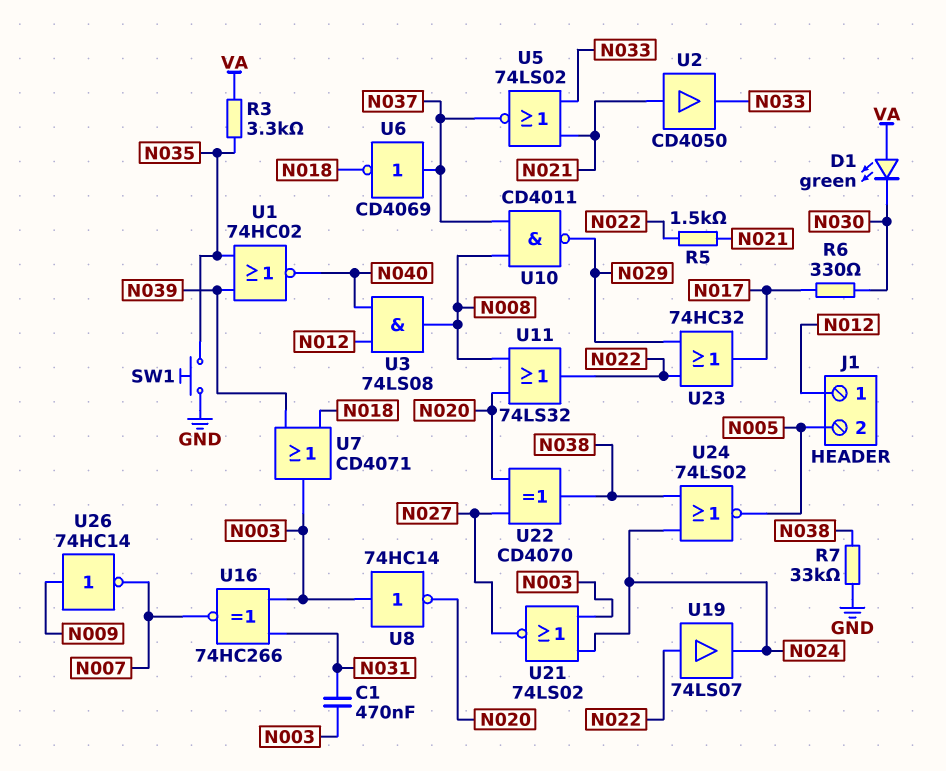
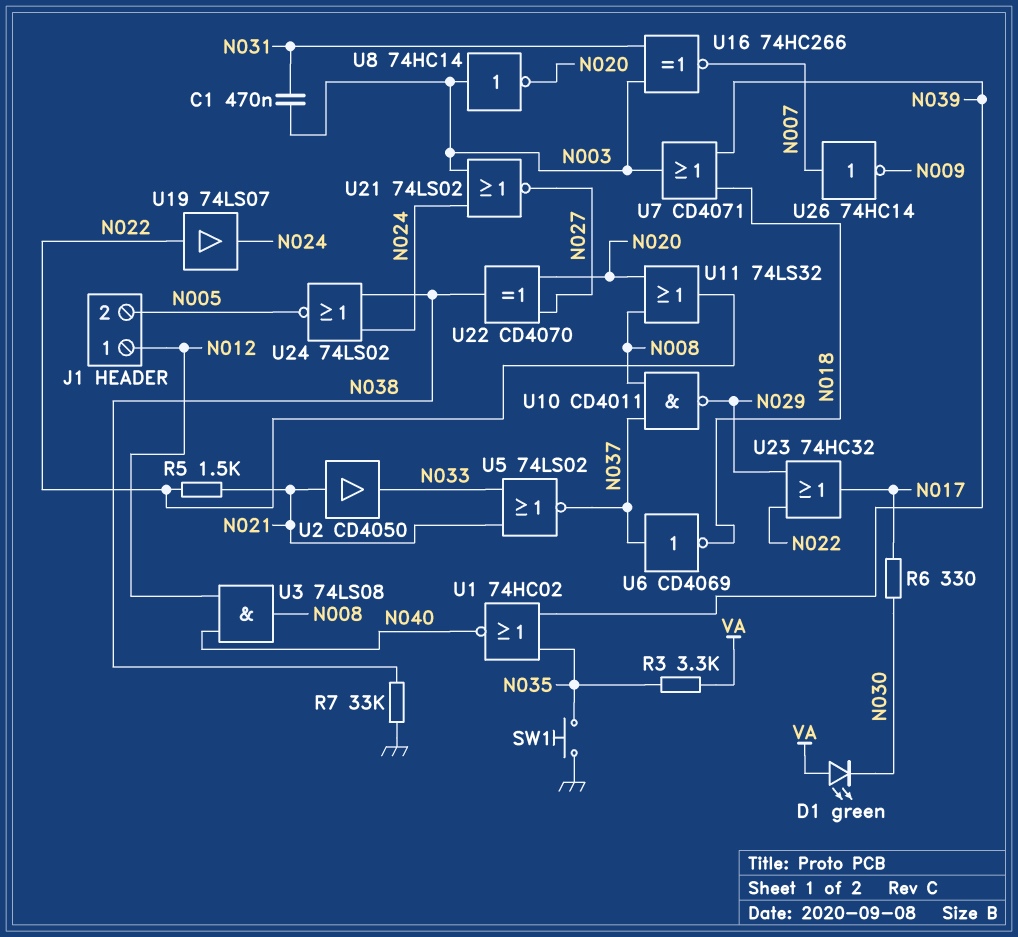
U26: NOT 74HC14 (in N009, out N007) -> NOT 74HC14 (in N007, out N009)

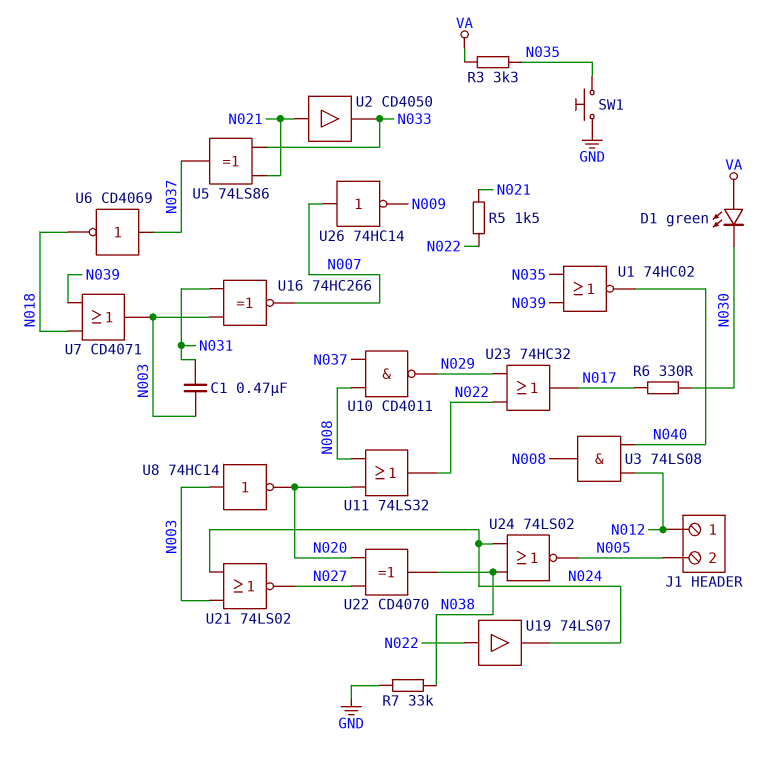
U5: NOR 74LS02 (in N021, in N033, out N037) -> XOR 74LS86 (in N021, in N033, out N037)

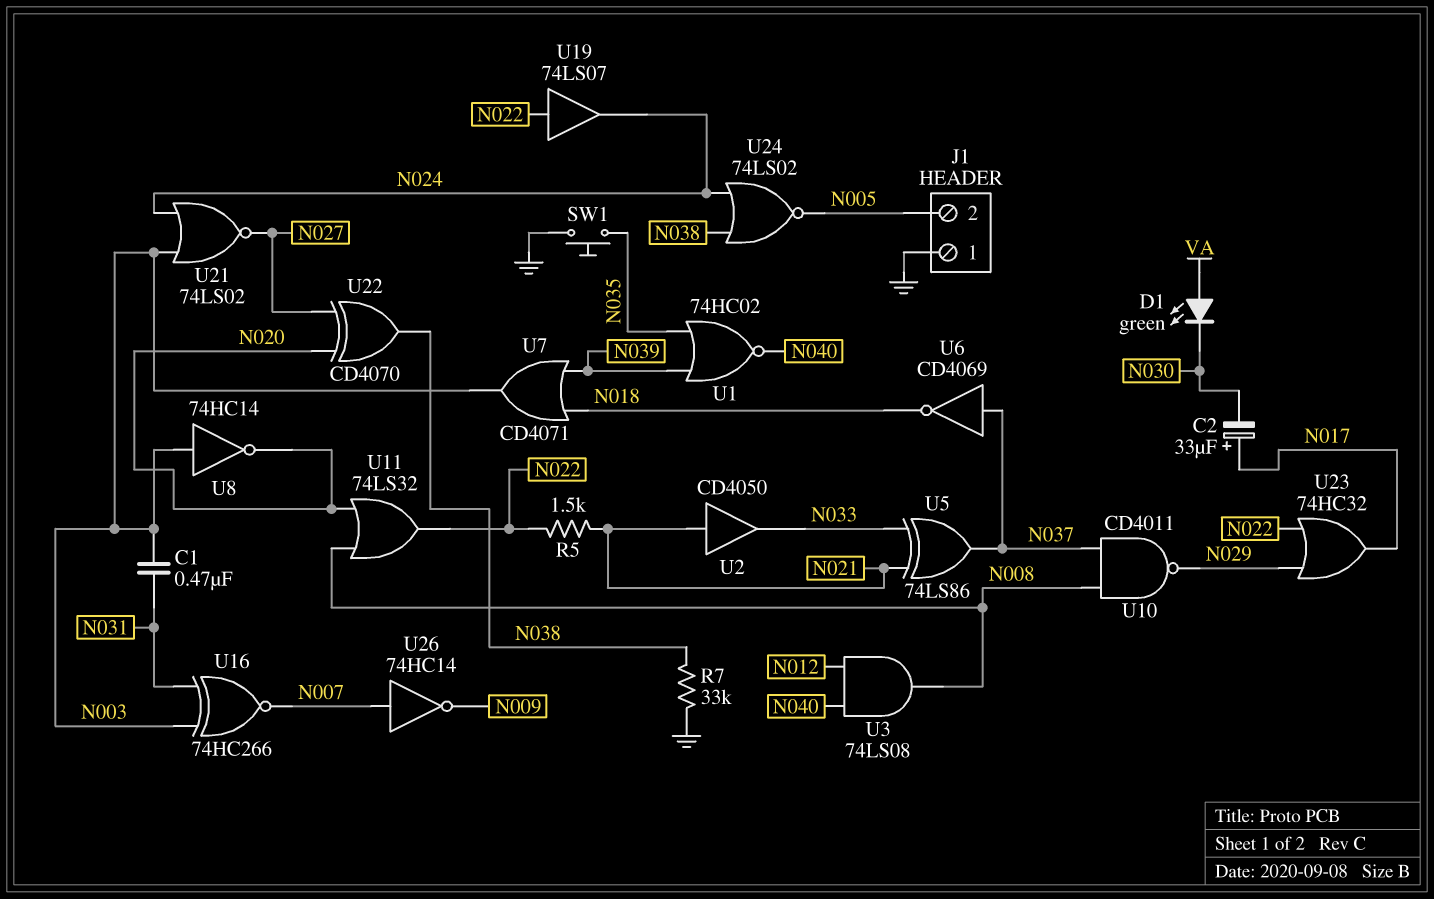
C2: none -> 33uF (plus N017, minus N030)
J1 pin 1: N012 -> GND
R3: 3.3k (N035, VA) -> none
R6: 330 (N017, N030) -> none

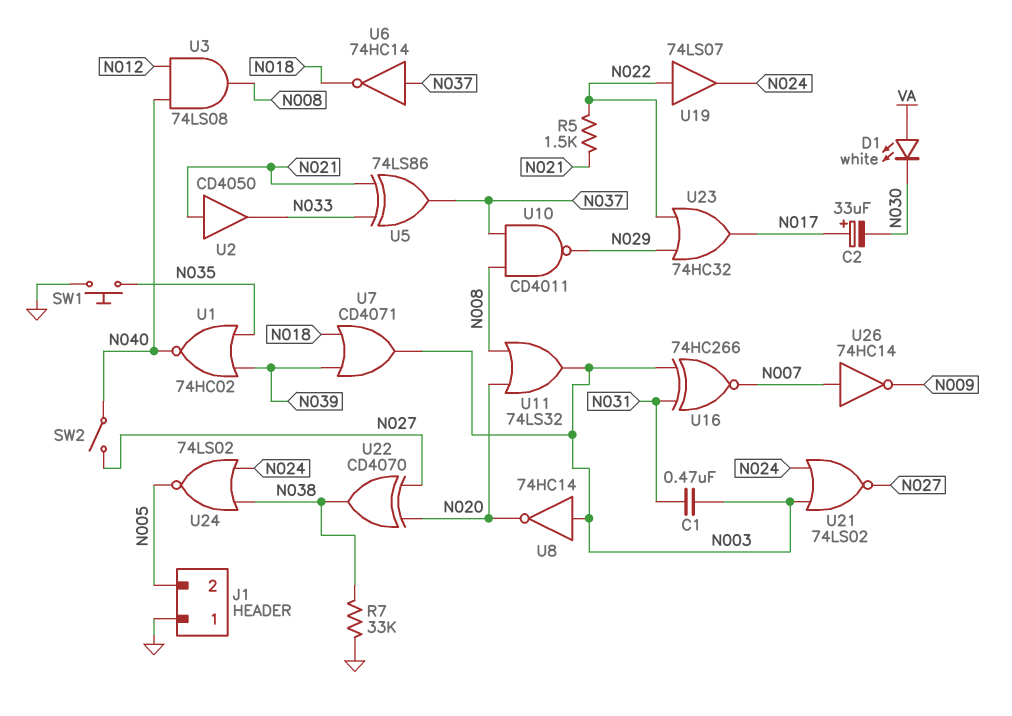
D1: LED green (A VA, K N030) -> LED white (A VA, K N030)
SW2: none -> switch (N027, N040)
U6: NOT CD4069 (in N037, out N018) -> NOT 74HC14 (in N037, out N018)
U11: OR 74LS32 (in N008, in N020, out N022) -> OR 74LS32 (in N008, in N020, out N003)

